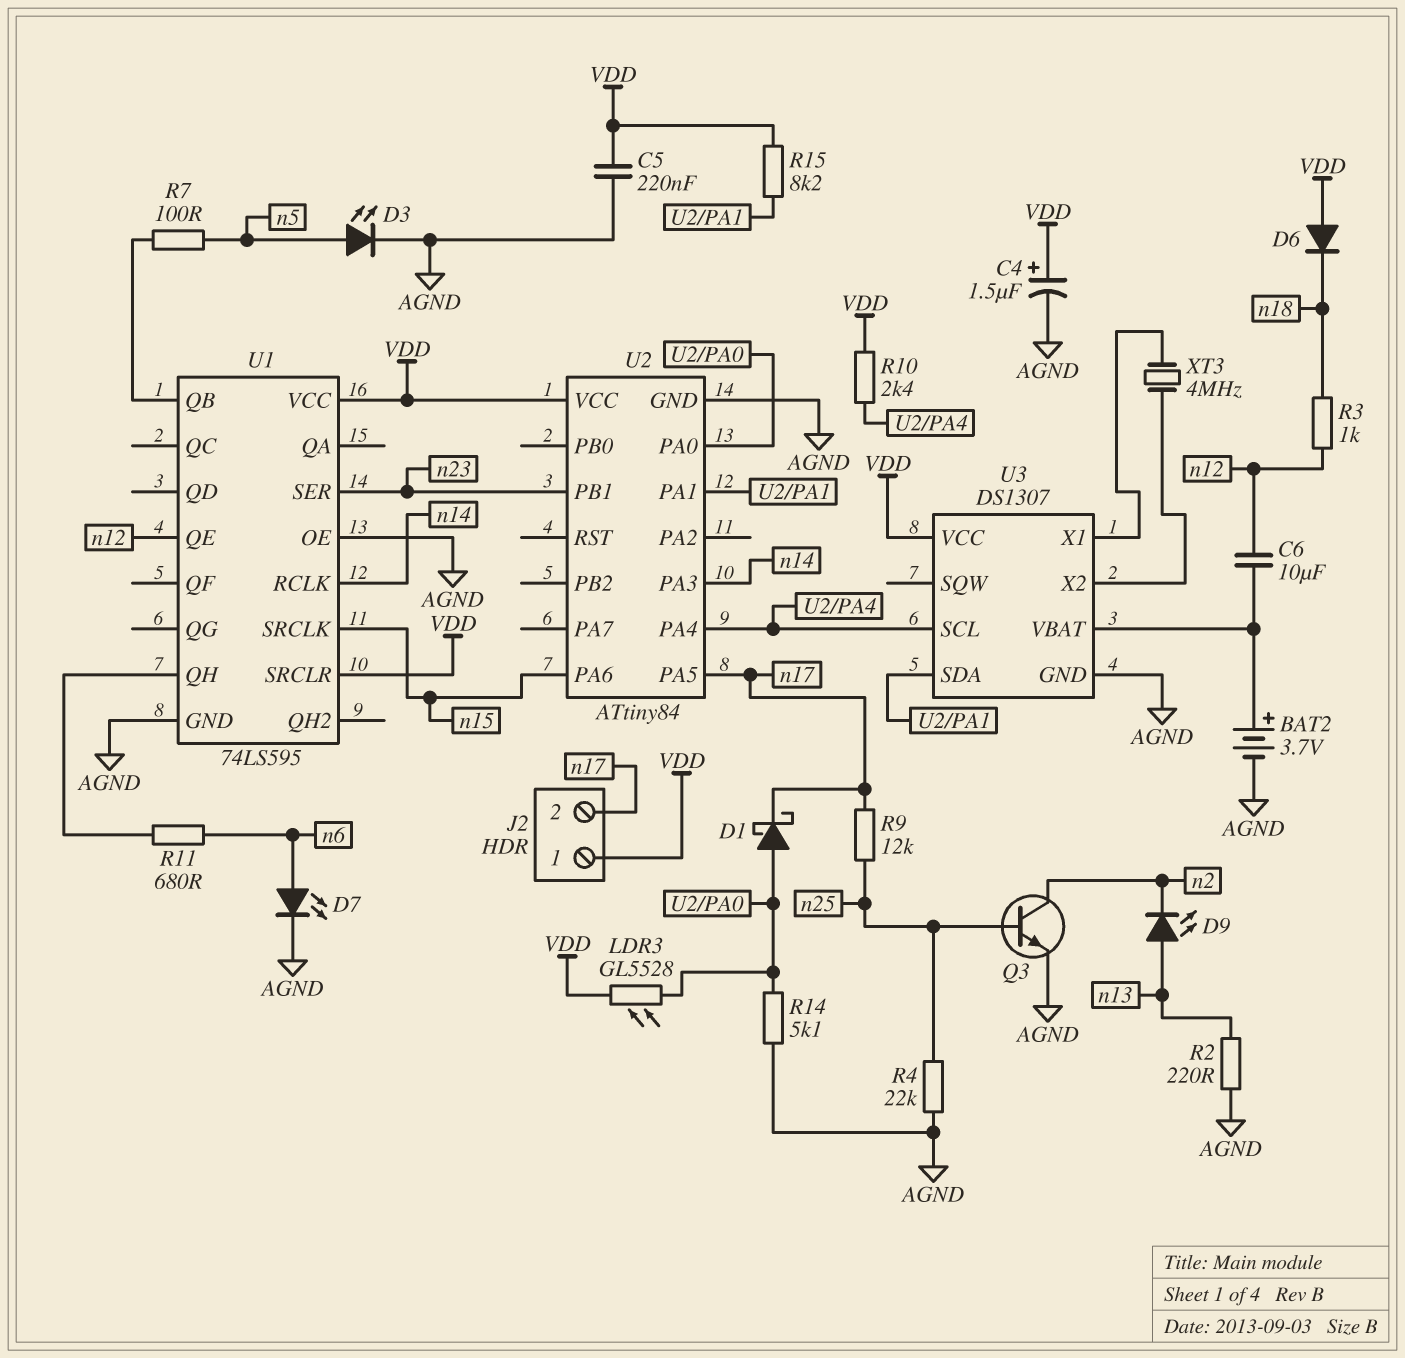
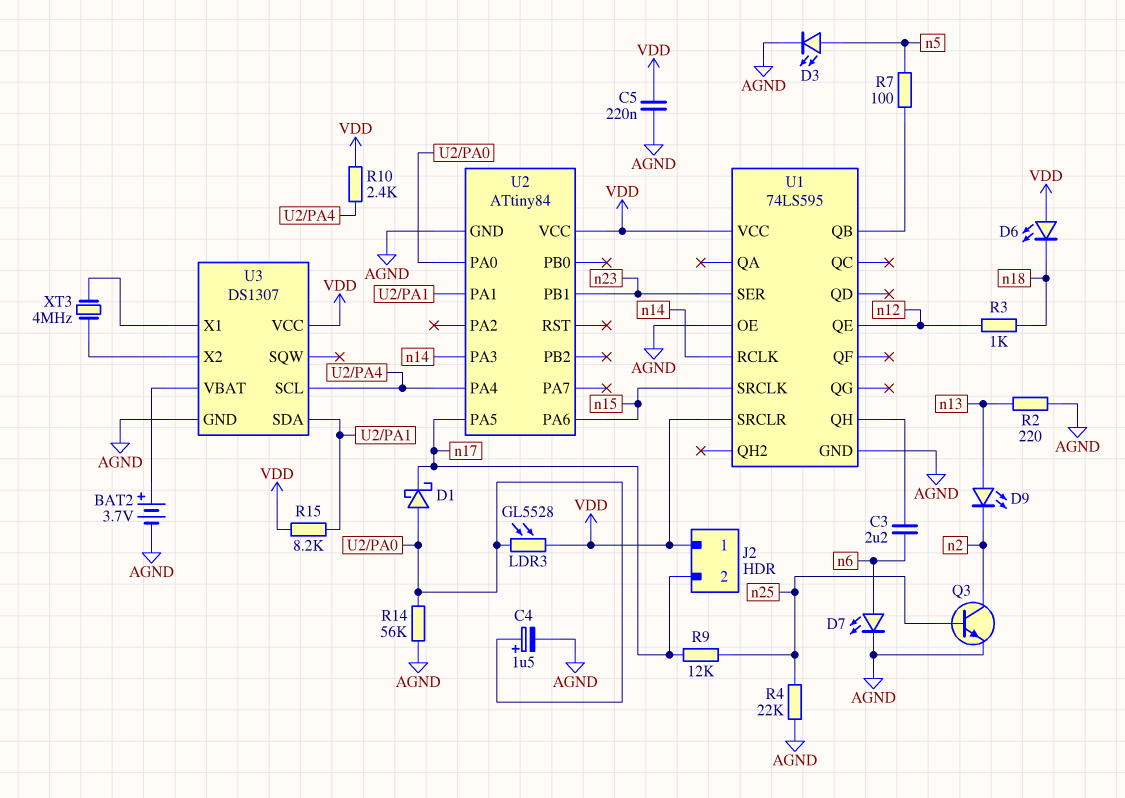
C3: none -> 2.2uF (U1/QH, n6)
C4: 1.5uF (plus VDD, minus AGND) -> 1.5uF (plus U2/PA0, minus AGND)
C6: 10uF (U3/VBAT, n12) -> none
D6: diode (A VDD, K n18) -> LED (A VDD, K n18)
R11: 680 (U1/QH, n6) -> none
R14: 5.1k (AGND, U2/PA0) -> 56k (AGND, U2/PA0)

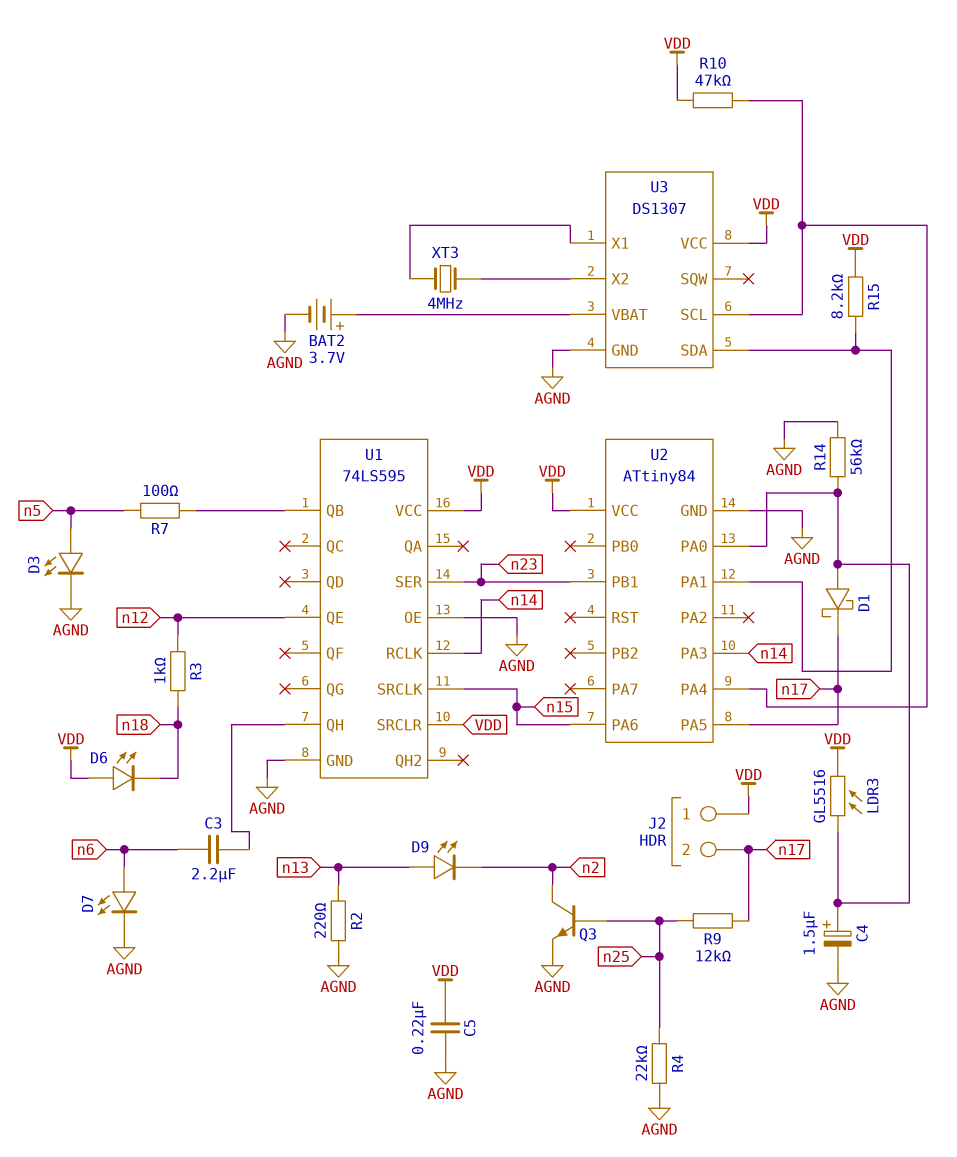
LDR3: GL5528 (U2/PA0, VDD) -> GL5516 (U2/PA0, VDD)
R10: 2.4k (U2/PA4, VDD) -> 47k (U2/PA4, VDD)

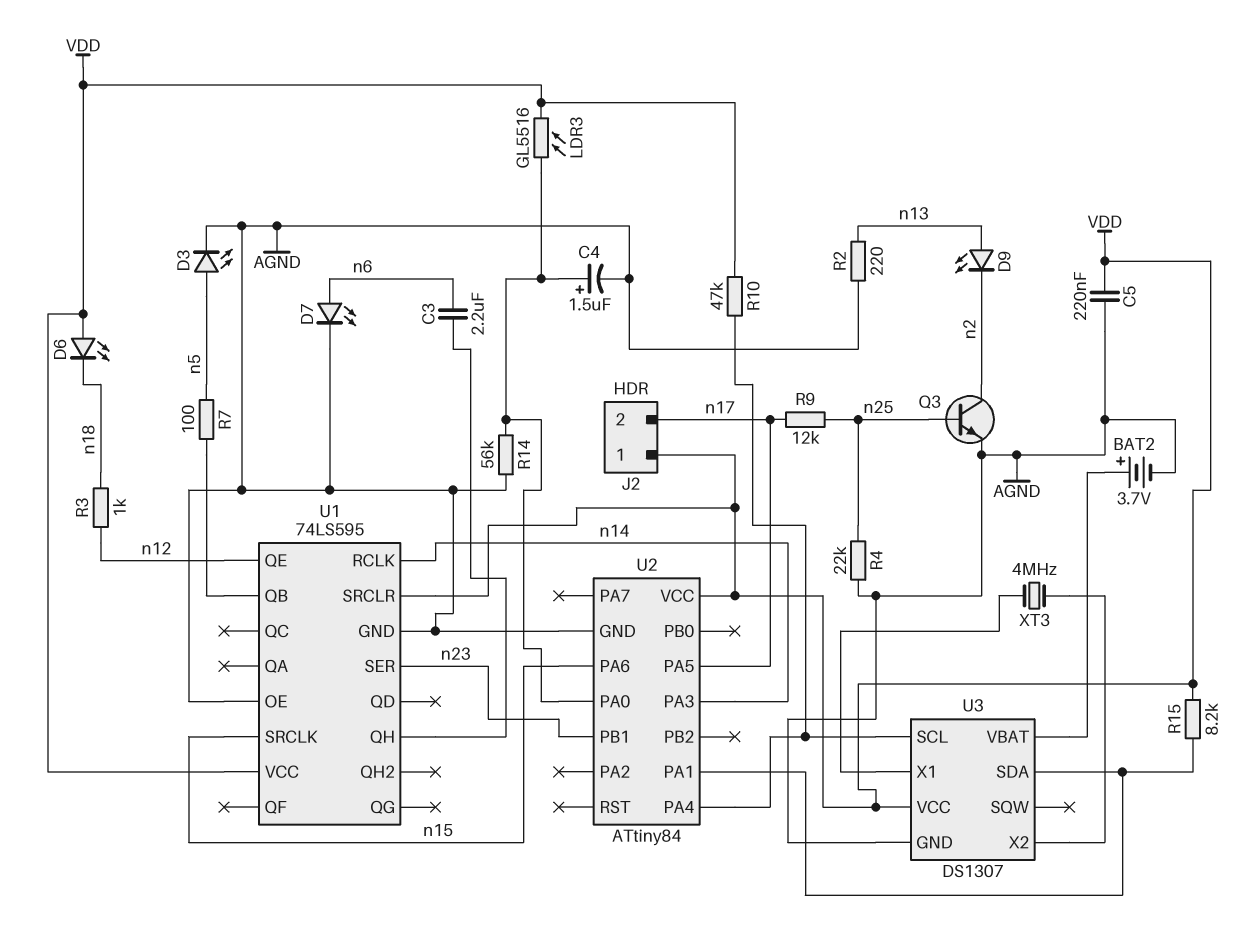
D1: schottky (A U2/PA0, K n17) -> none

